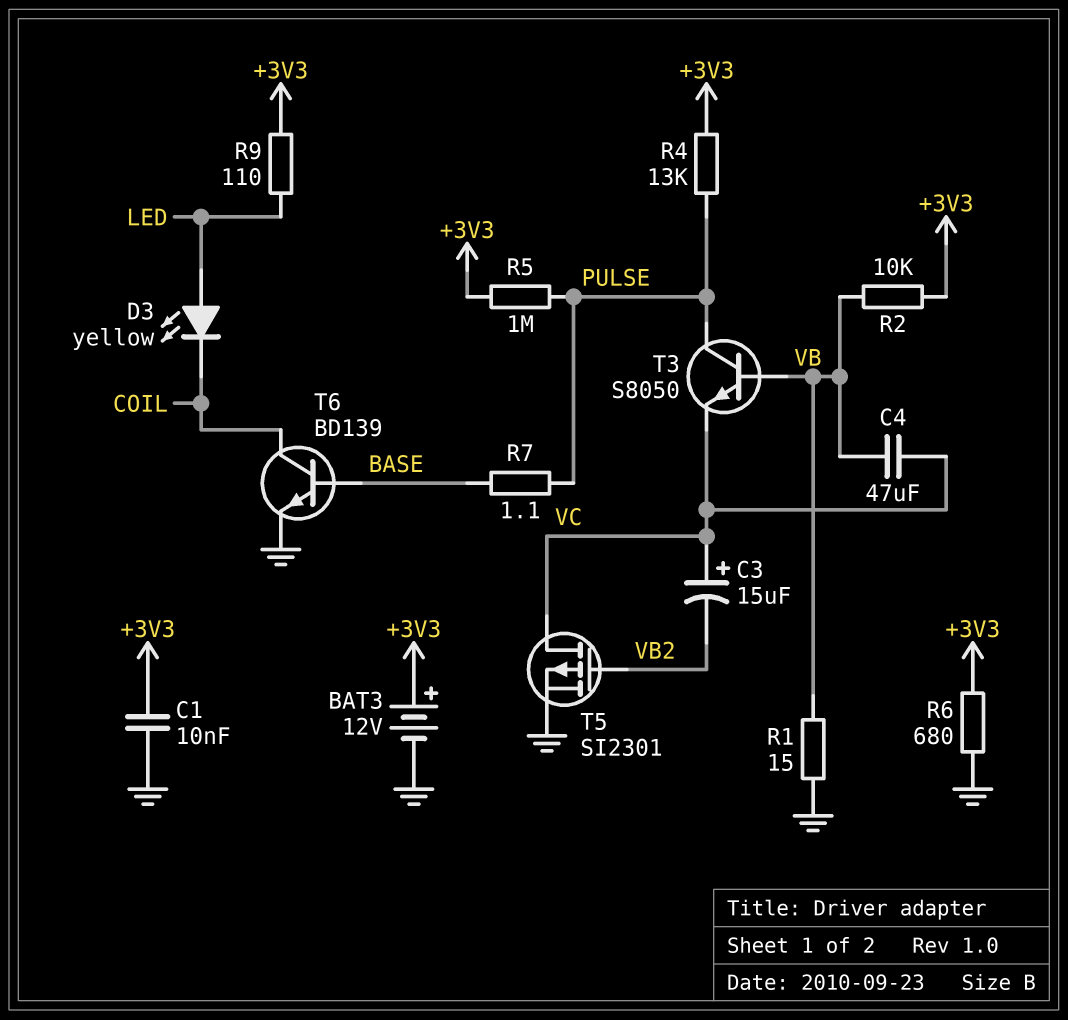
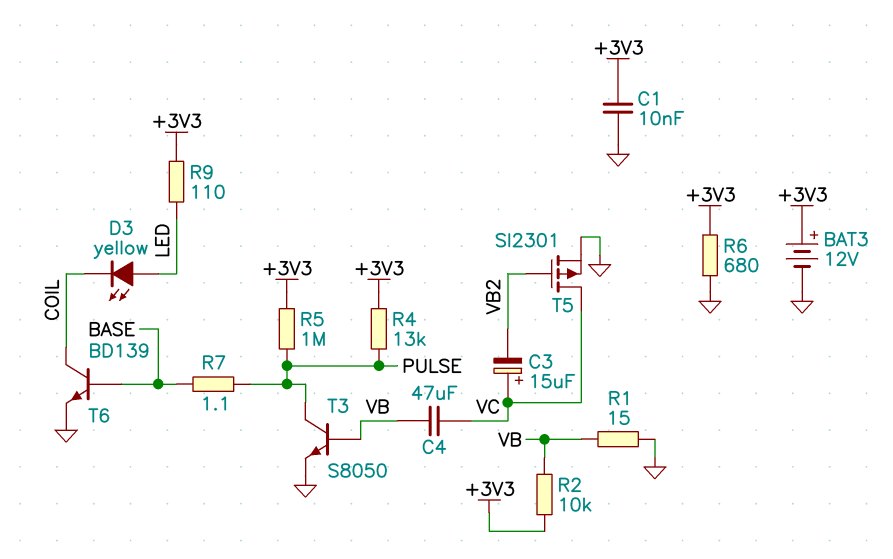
T3: NPN S8050 (B VB, C PULSE, E VC) -> NPN S8050 (B VB, C PULSE, E GND)

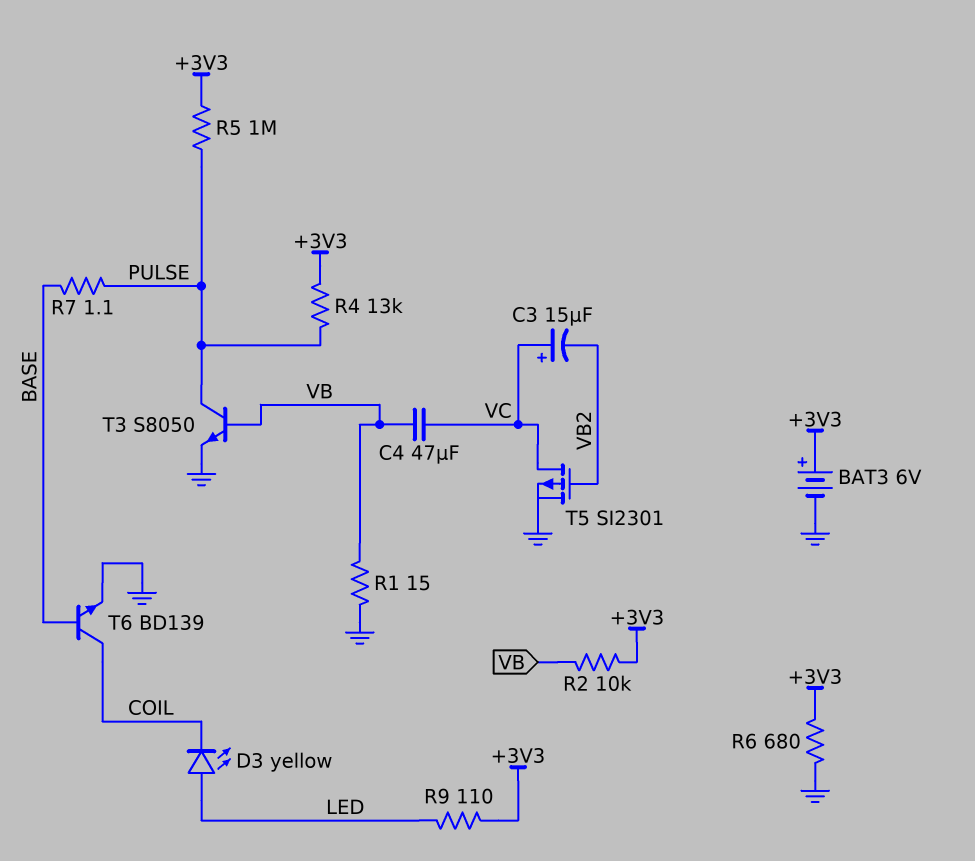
BAT3: 12V (plus +3V3, minus GND) -> 6V (plus +3V3, minus GND)
C1: 10nF (+3V3, GND) -> none

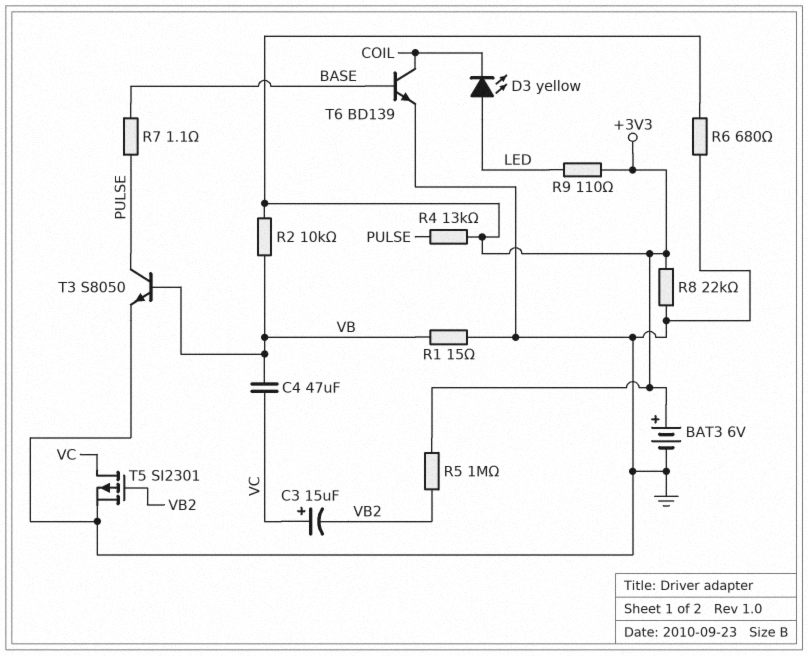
R5: 1M (+3V3, PULSE) -> 1M (+3V3, VB2)
R8: none -> 22k (+3V3, GND)

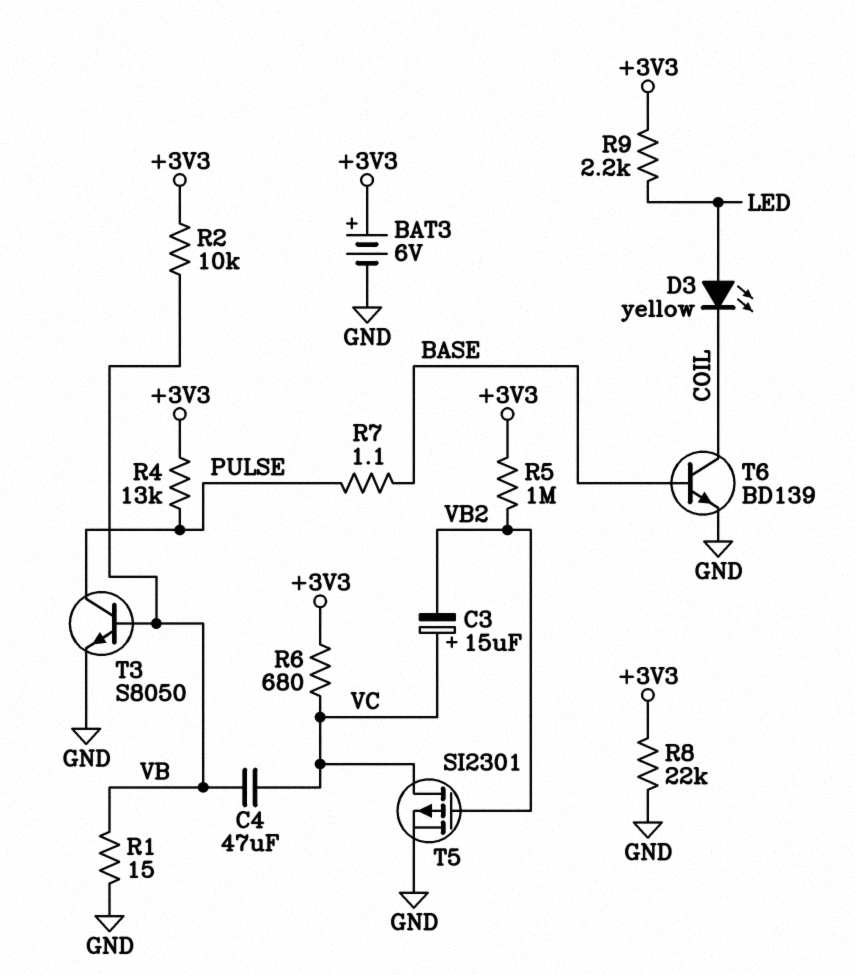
R6: 680 (+3V3, GND) -> 680 (+3V3, VC)
R9: 110 (+3V3, LED) -> 2.2k (+3V3, LED)

